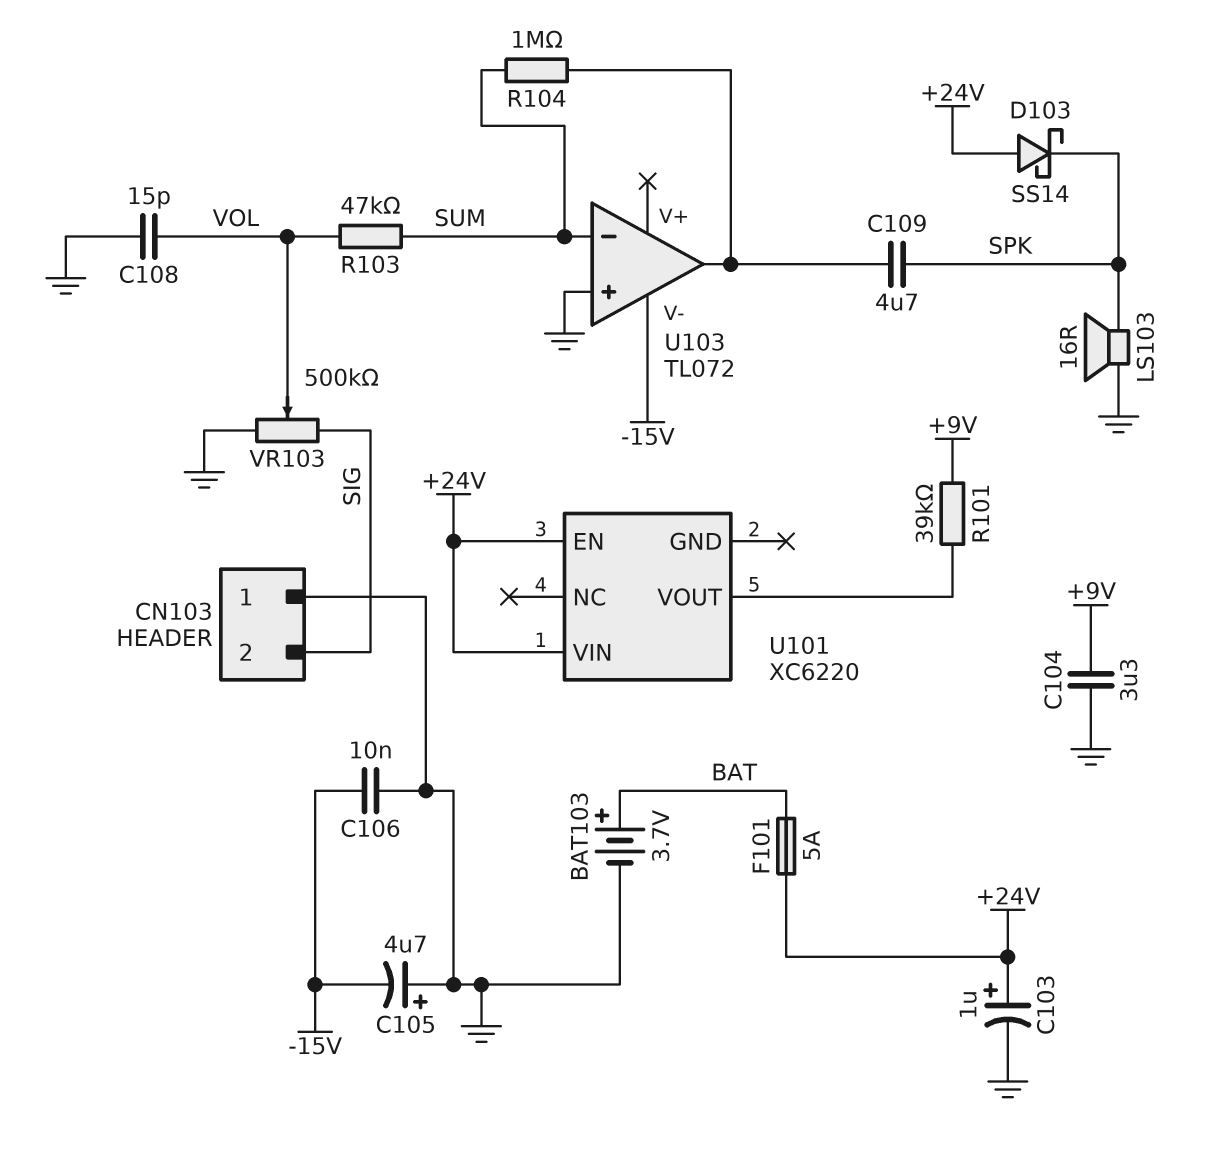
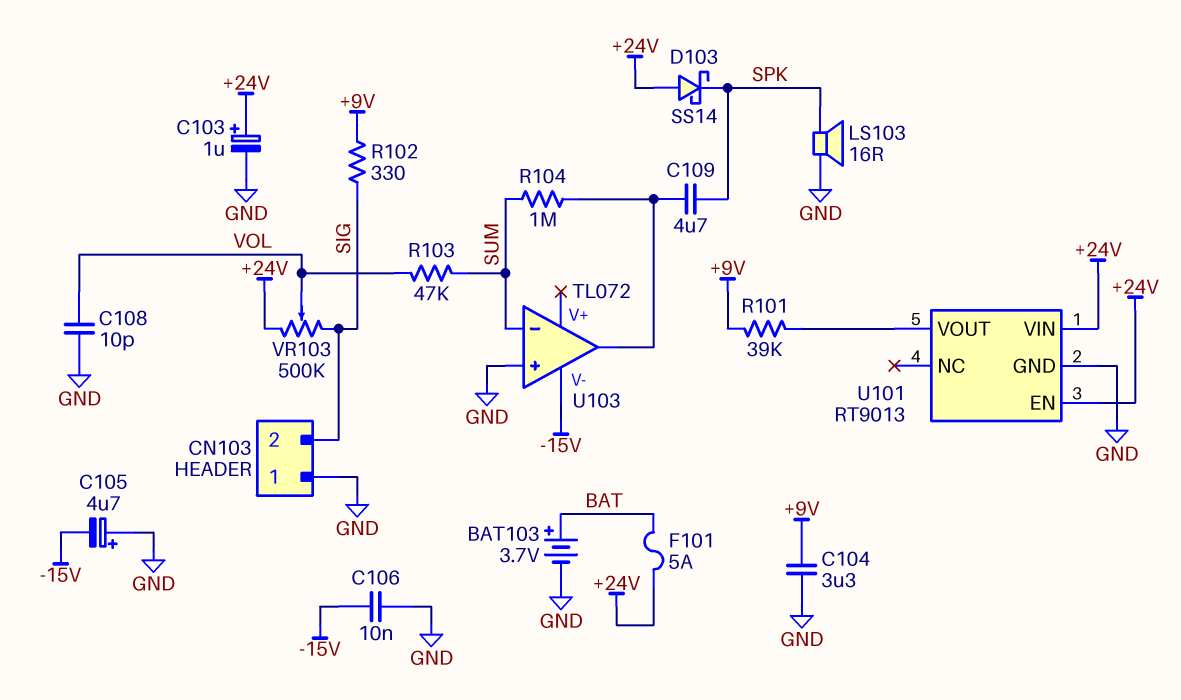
C108: 15pF (GND, VOL) -> 10pF (GND, VOL)
R102: none -> 330 (+9V, SIG)
U101: XC6220 -> RT9013
U101 pin GND: none -> GND
VR103: 500k (GND, SIG, wiper VOL) -> 500k (+24V, SIG, wiper VOL)

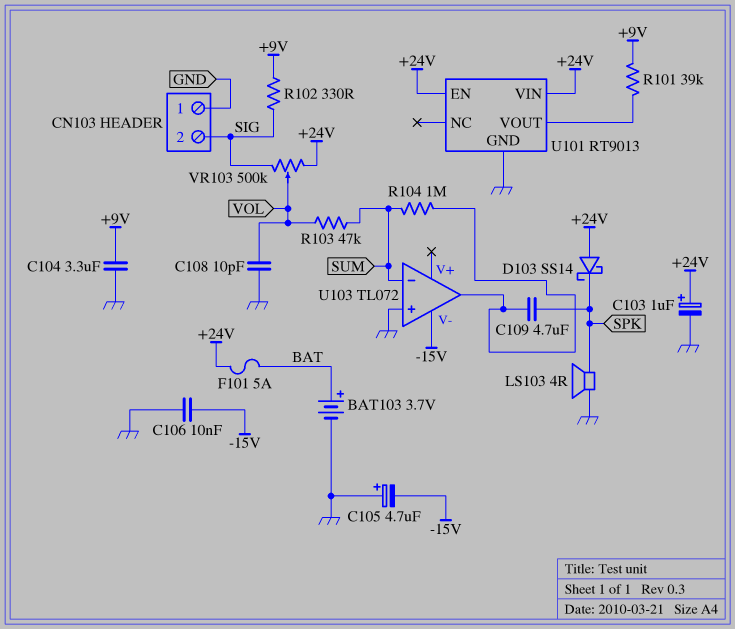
LS103: speaker 16R (GND, SPK) -> speaker 4R (GND, SPK)

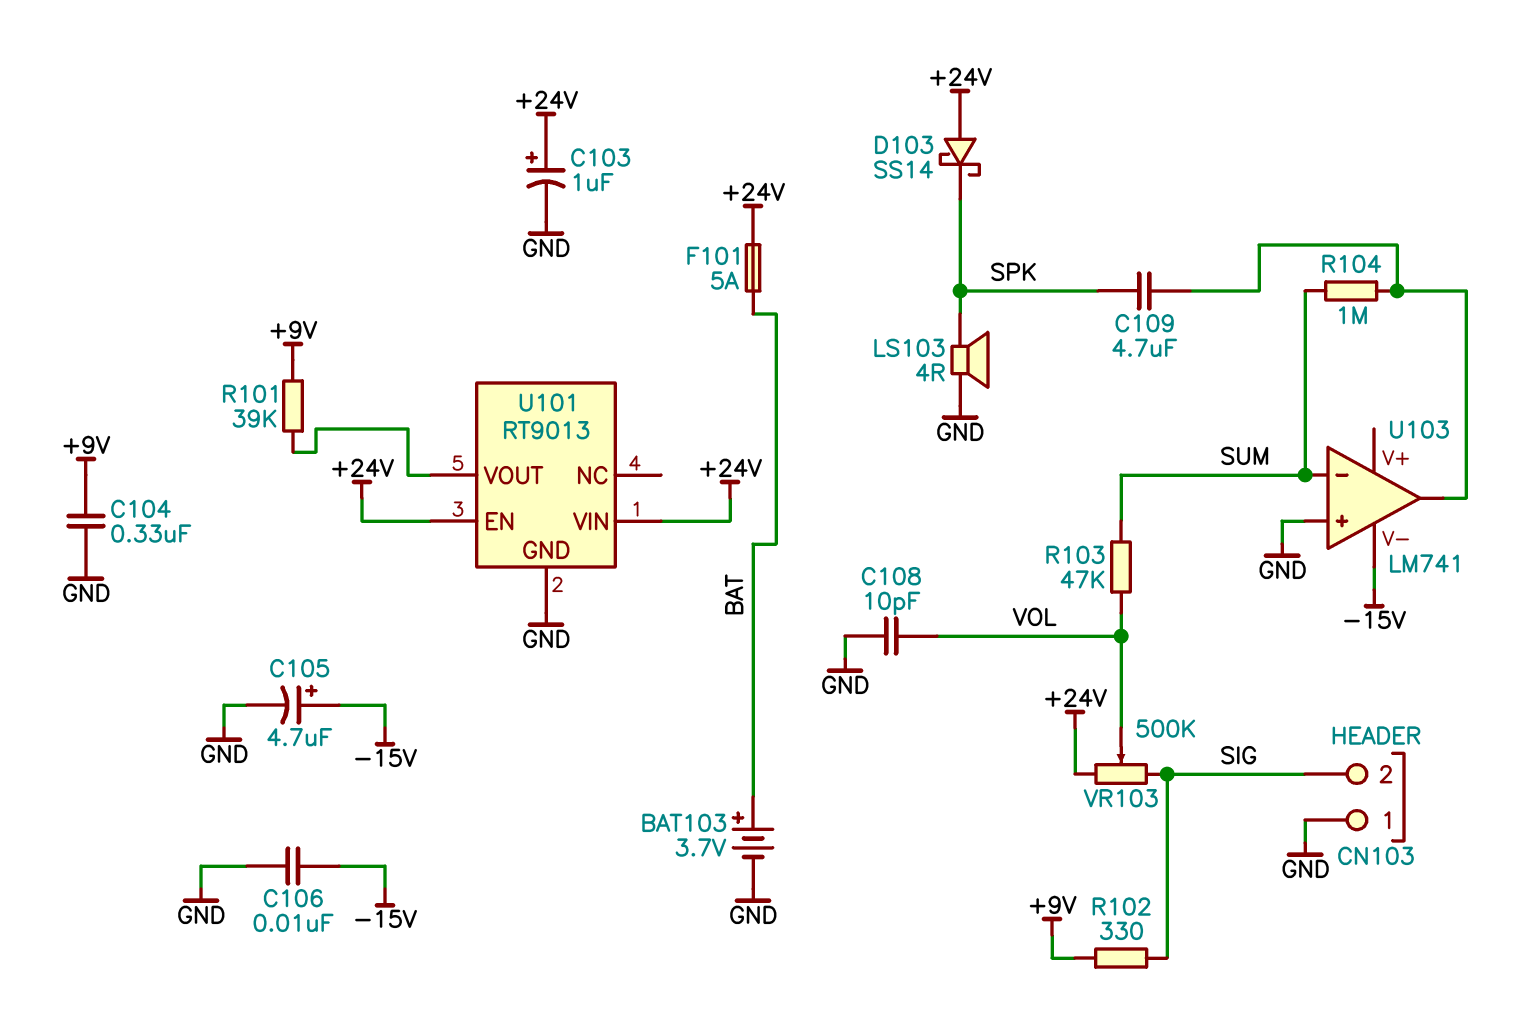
C104: 3.3uF (+9V, GND) -> 330nF (+9V, GND)
C105: 4.7uF (plus GND, minus -15V) -> 4.7uF (plus -15V, minus GND)
U103: TL072 -> LM741

